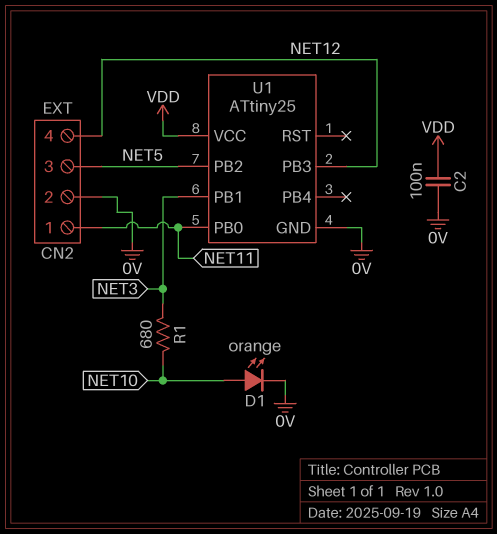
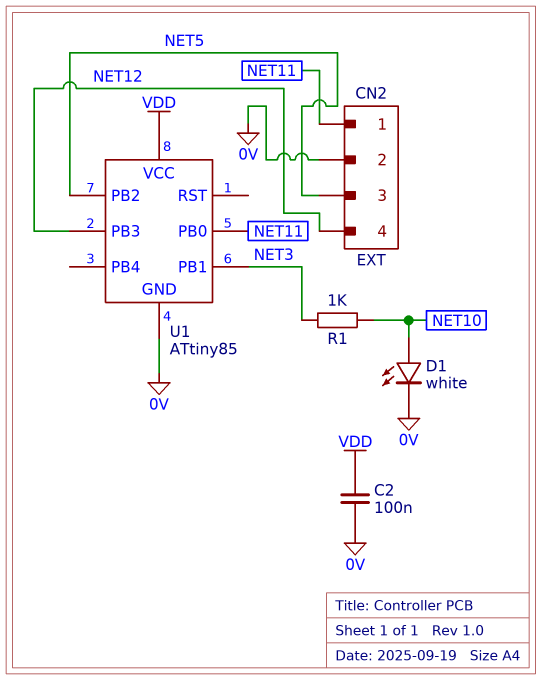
D1: LED orange (A NET10, K 0V) -> LED white (A NET10, K 0V)
R1: 680 (NET3, NET10) -> 1k (NET3, NET10)
U1: ATtiny25 -> ATtiny85

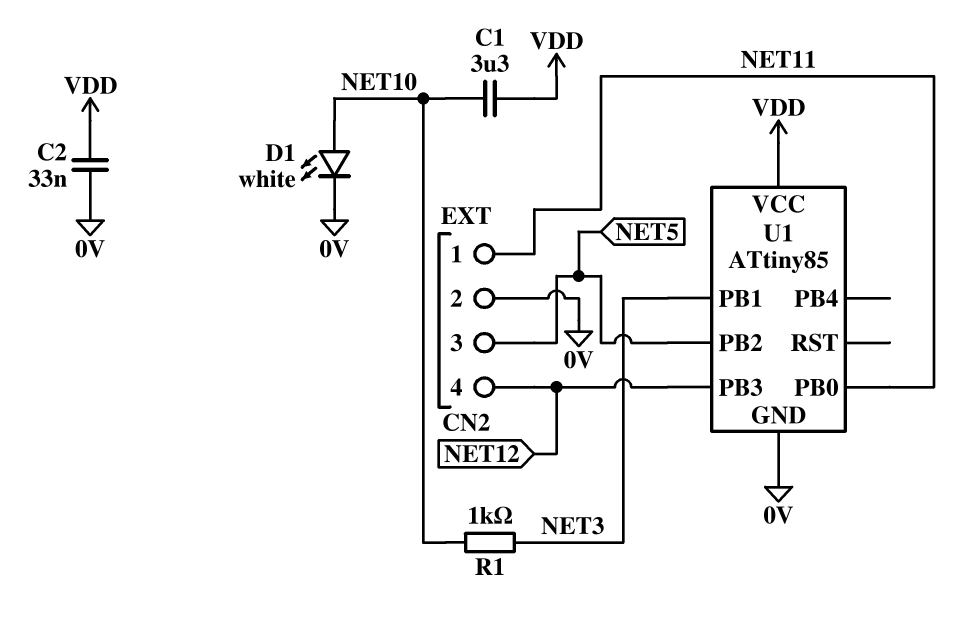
C1: none -> 3.3uF (NET10, VDD)
C2: 100nF (0V, VDD) -> 33nF (0V, VDD)

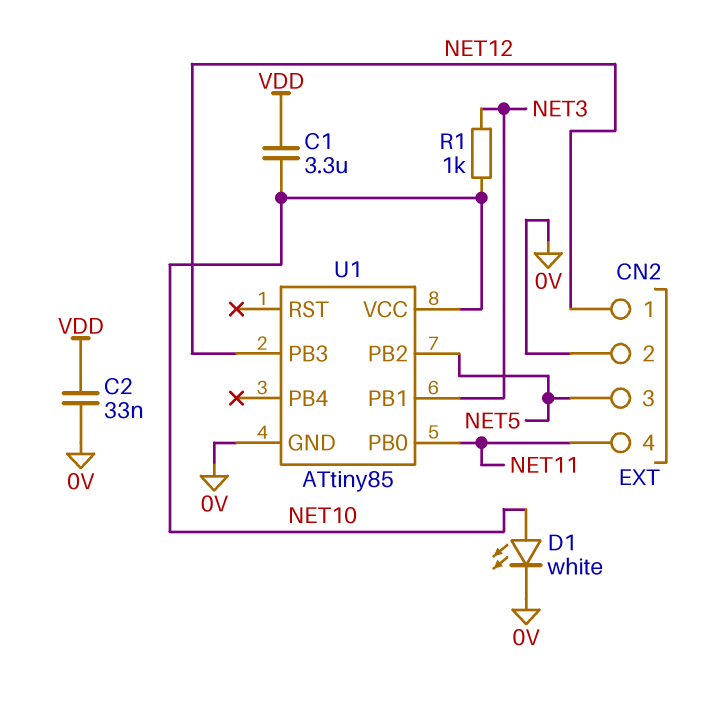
CN2 pin 1: NET11 -> NET12
CN2 pin 4: NET12 -> NET11
U1 pin VCC: VDD -> NET10

